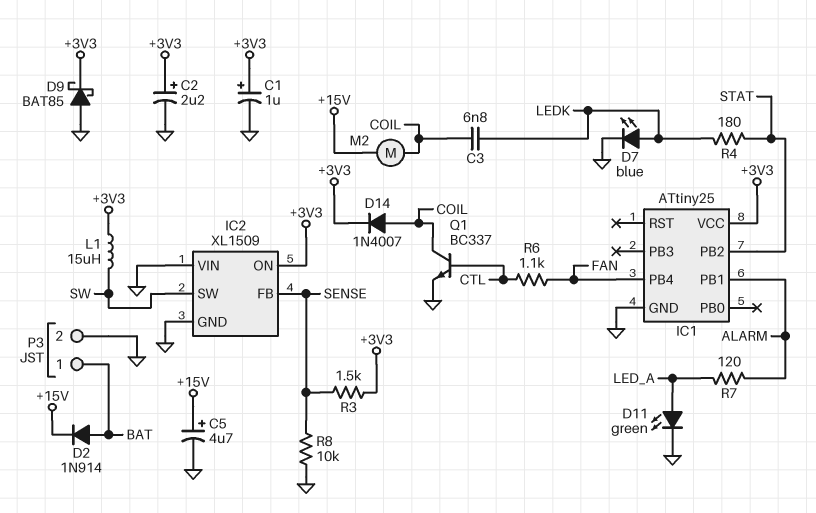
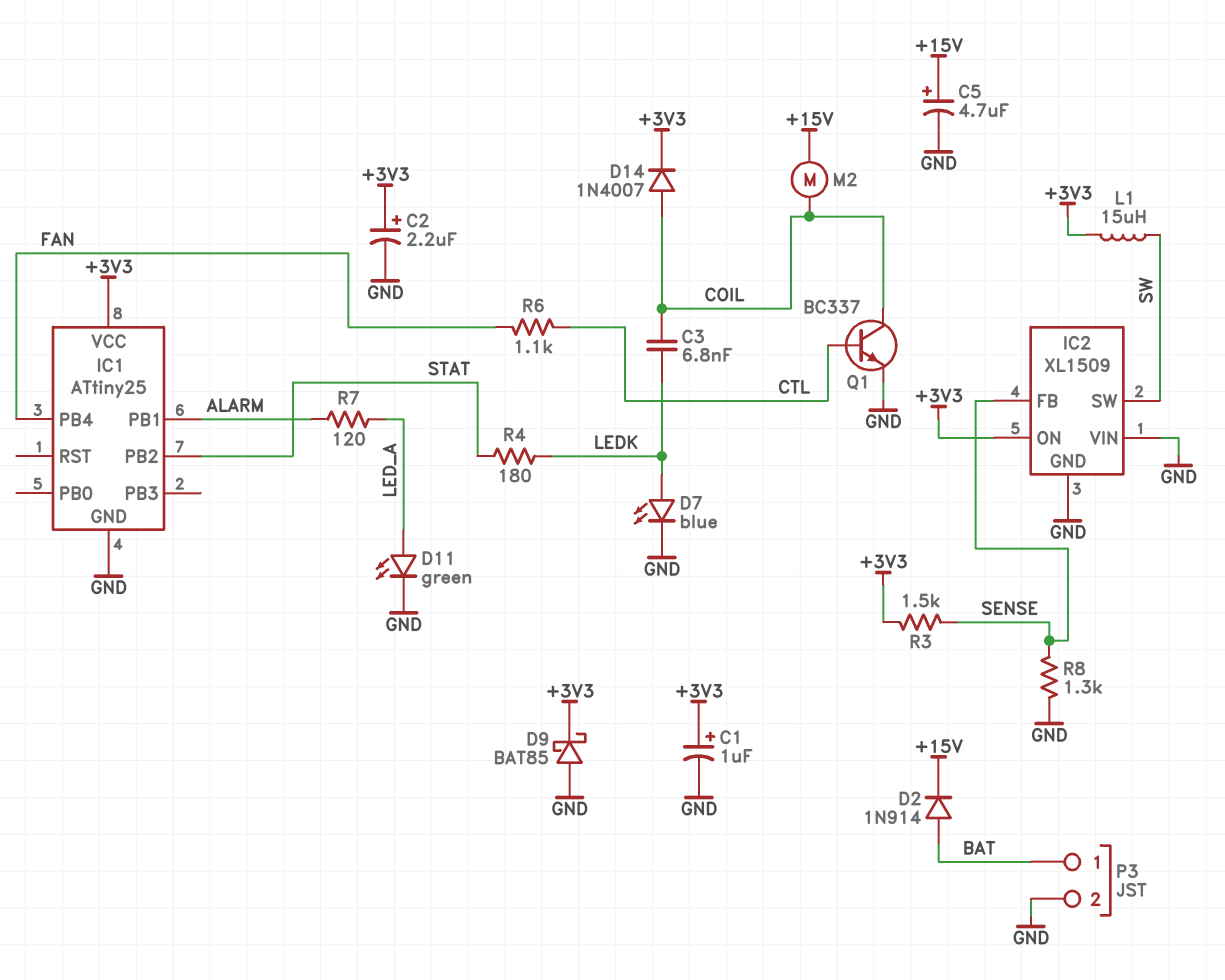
R8: 10k (GND, SENSE) -> 1.3k (GND, SENSE)

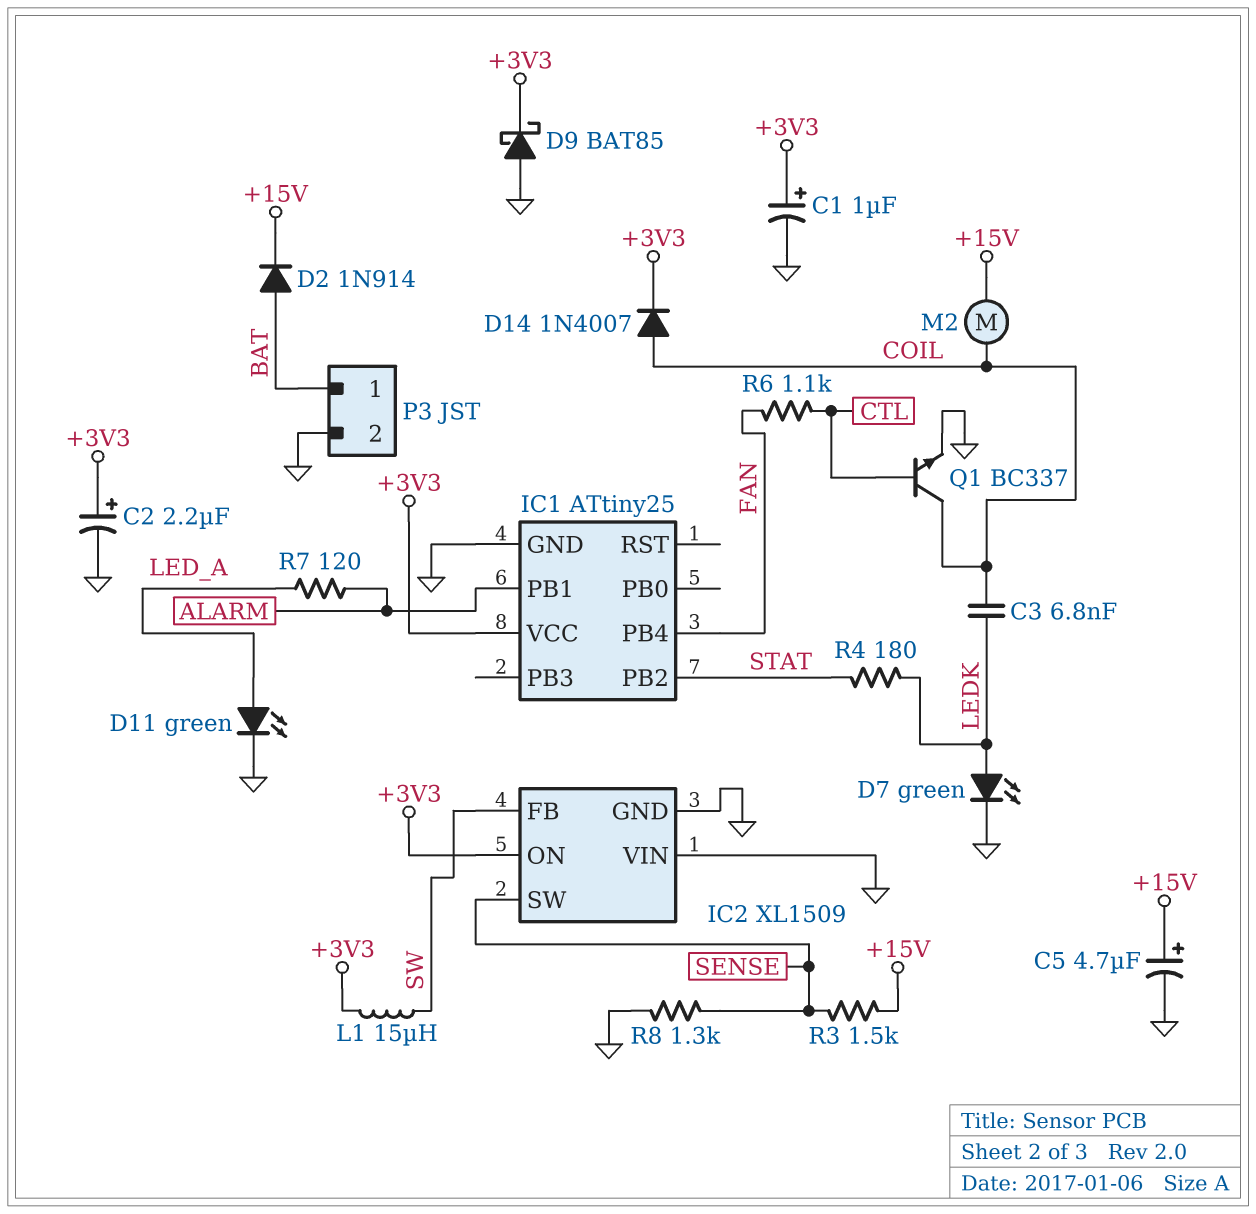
D7: LED blue (A LEDK, K GND) -> LED green (A LEDK, K GND)
IC2 pin FB: SENSE -> SW
IC2 pin SW: SW -> SENSE
R3: 1.5k (+3V3, SENSE) -> 1.5k (+15V, SENSE)

